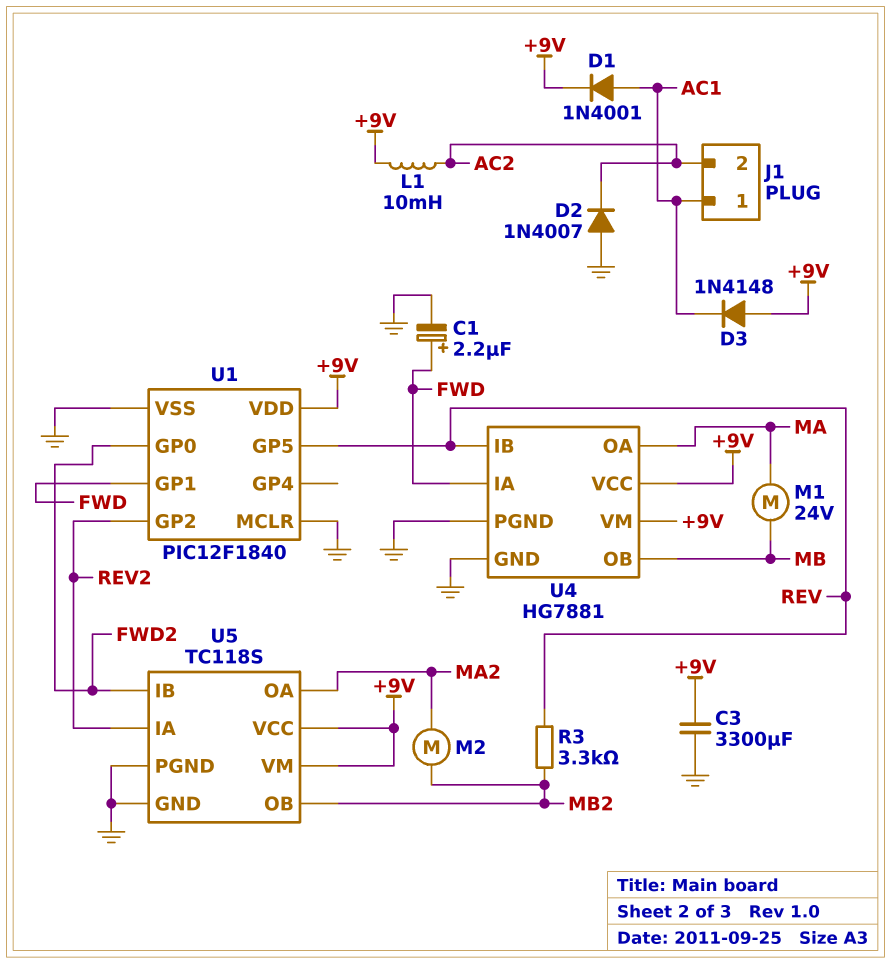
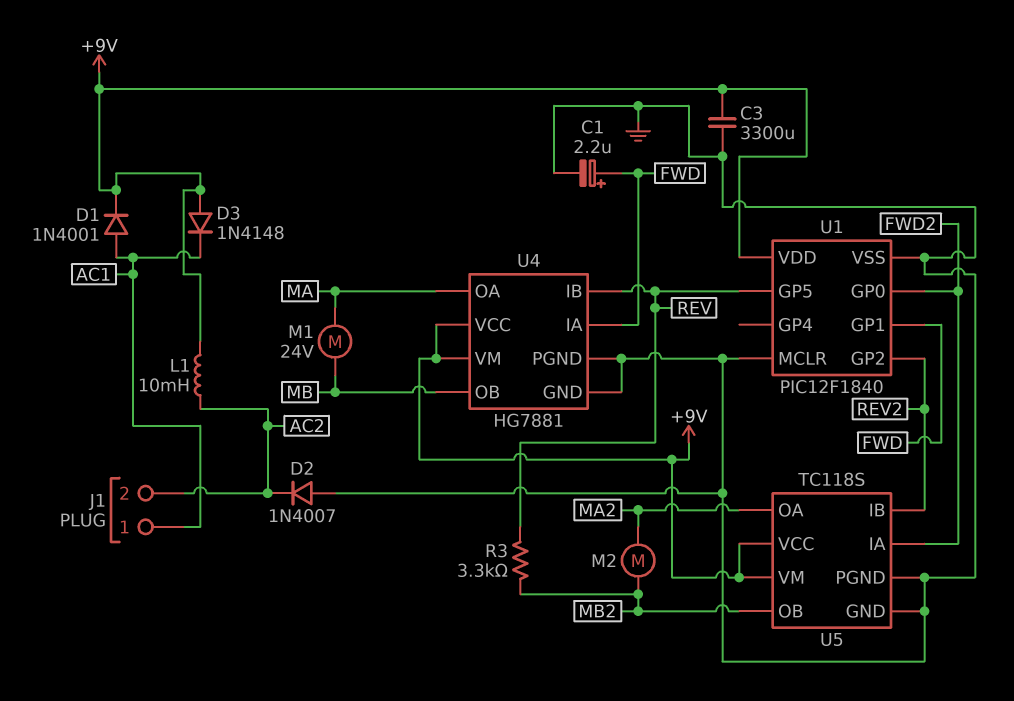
U5 pin IA: REV2 -> FWD2
U5 pin IB: FWD2 -> REV2

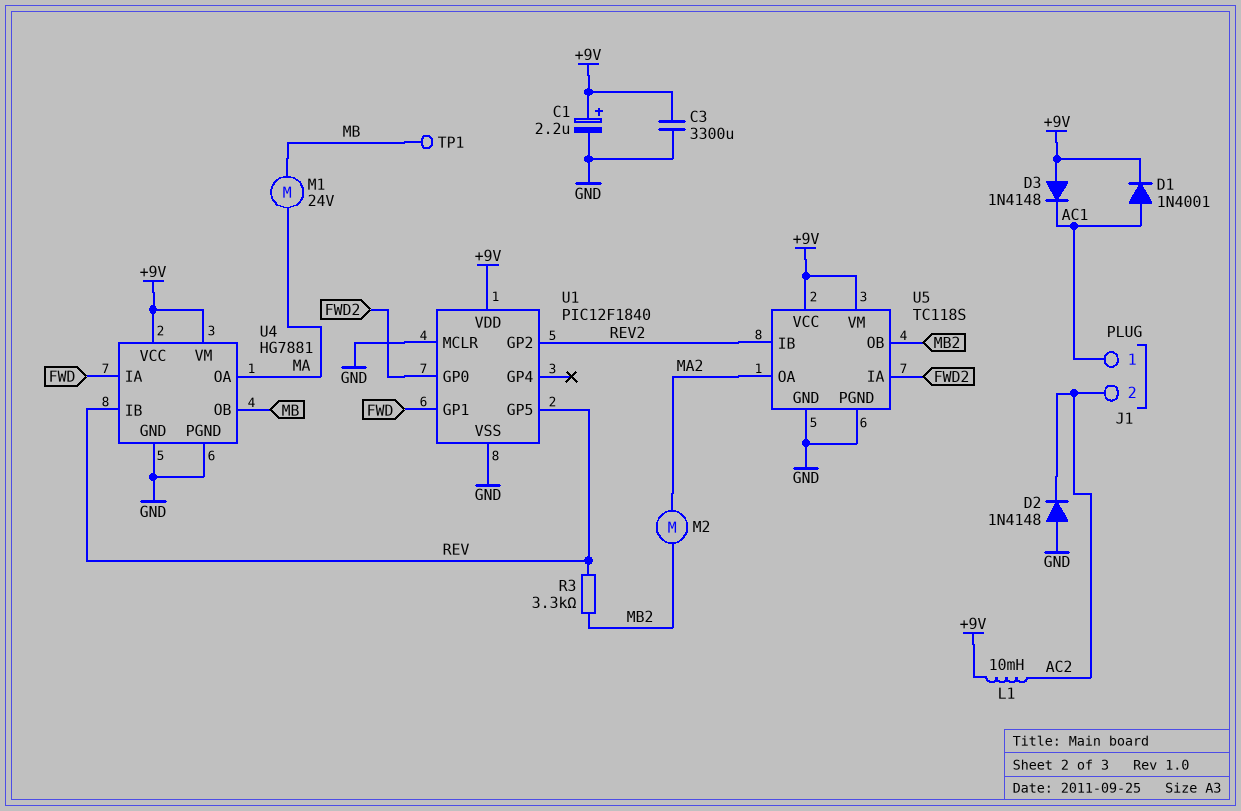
C1: 2.2uF (plus FWD, minus GND) -> 2.2uF (plus +9V, minus GND)
D2: diode 1N4007 (A GND, K AC2) -> diode 1N4148 (A GND, K AC2)
TP1: none -> test point (MB)

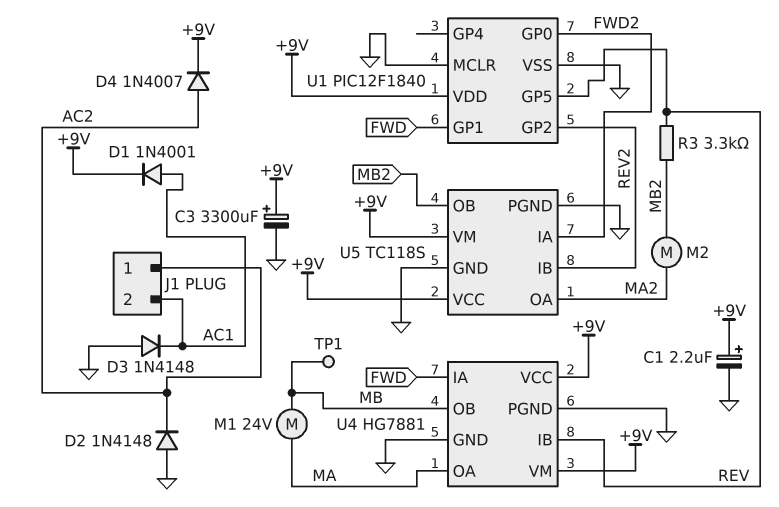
C3: 3300uF (+9V, GND) -> 3300uF (plus +9V, minus GND)
D3: diode 1N4148 (A +9V, K AC1) -> diode 1N4148 (A GND, K AC1)
D4: none -> diode 1N4007 (A AC2, K +9V)
J1 pin 1: AC1 -> AC2
J1 pin 2: AC2 -> AC1
L1: 10mH (+9V, AC2) -> none

